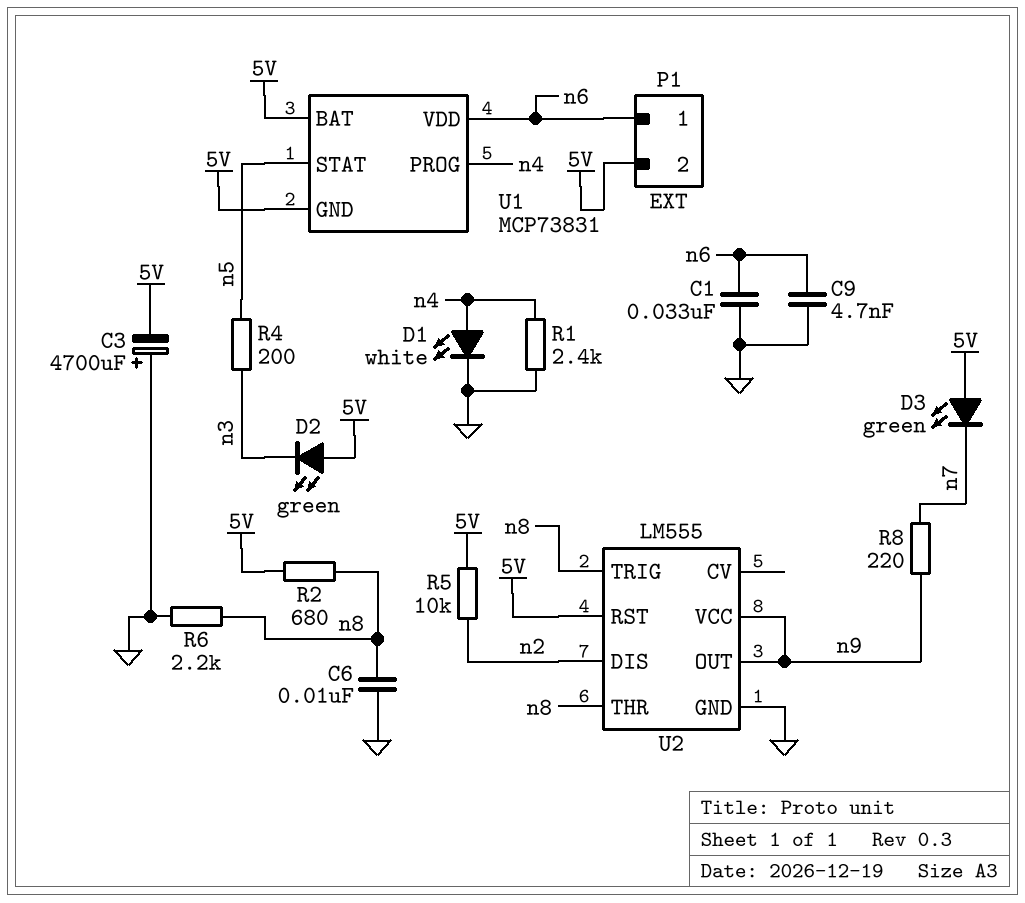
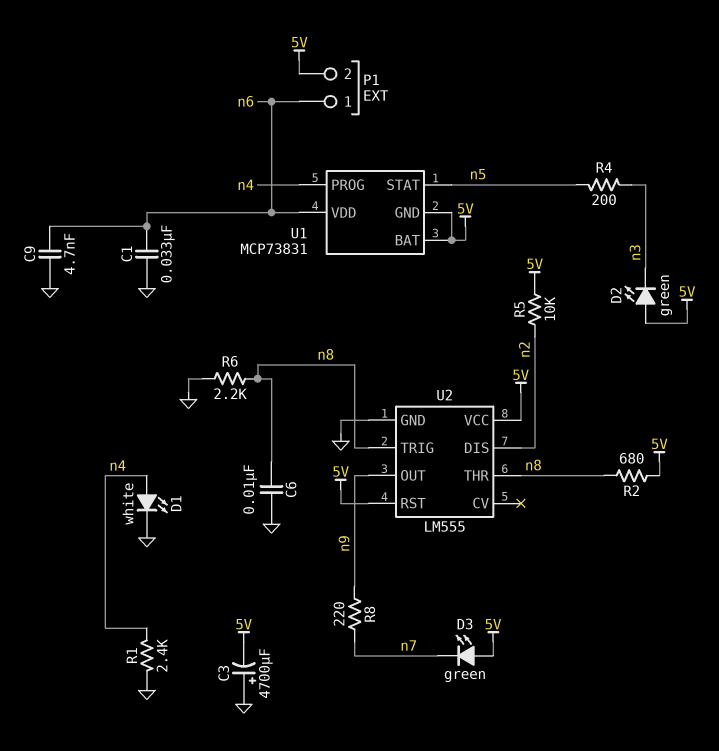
U2 pin VCC: n9 -> 5V

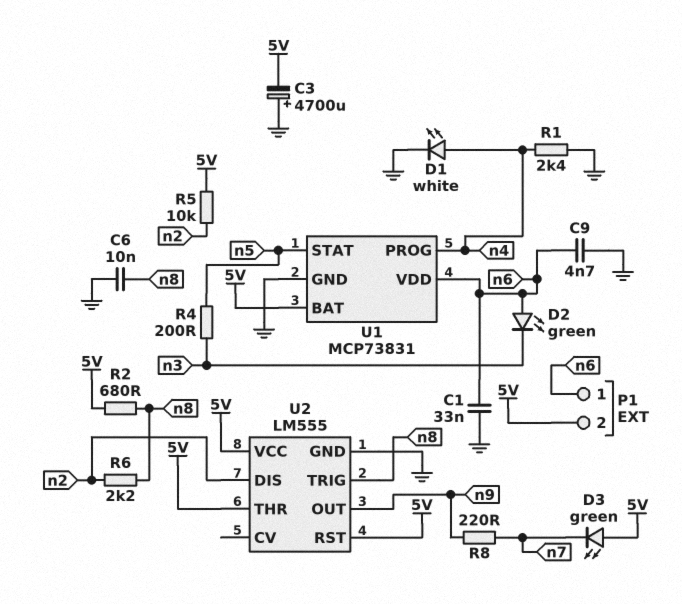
D2: LED green (A 5V, K n3) -> LED green (A n6, K n3)
R6: 2.2k (GND, n8) -> 2.2k (n2, n8)
U1 pin GND: 5V -> GND
U2 pin THR: n8 -> 5V

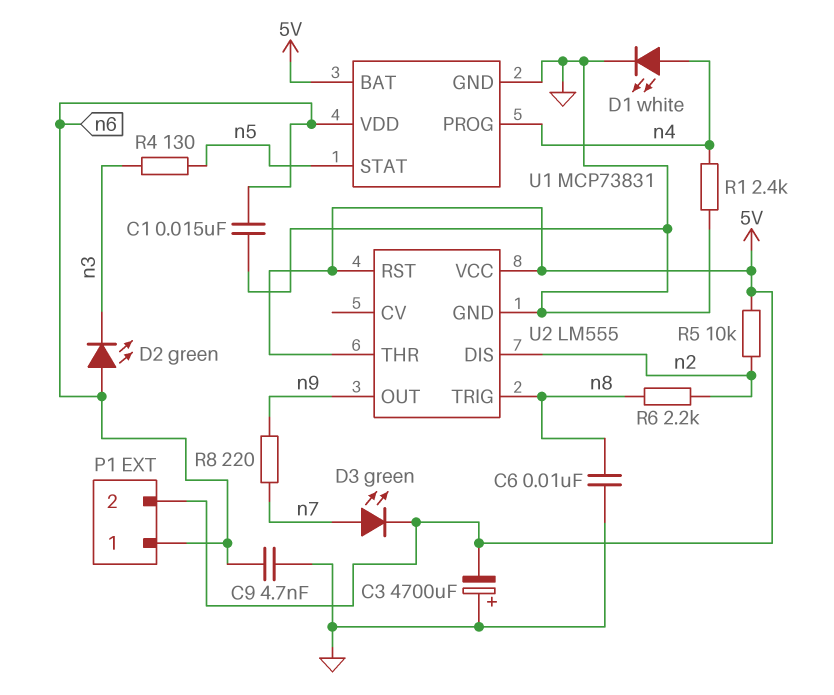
C1: 33nF (GND, n6) -> 15nF (GND, n6)
D3: LED green (A 5V, K n7) -> LED green (A n7, K 5V)
R2: 680 (5V, n8) -> none
R4: 200 (n3, n5) -> 130 (n3, n5)

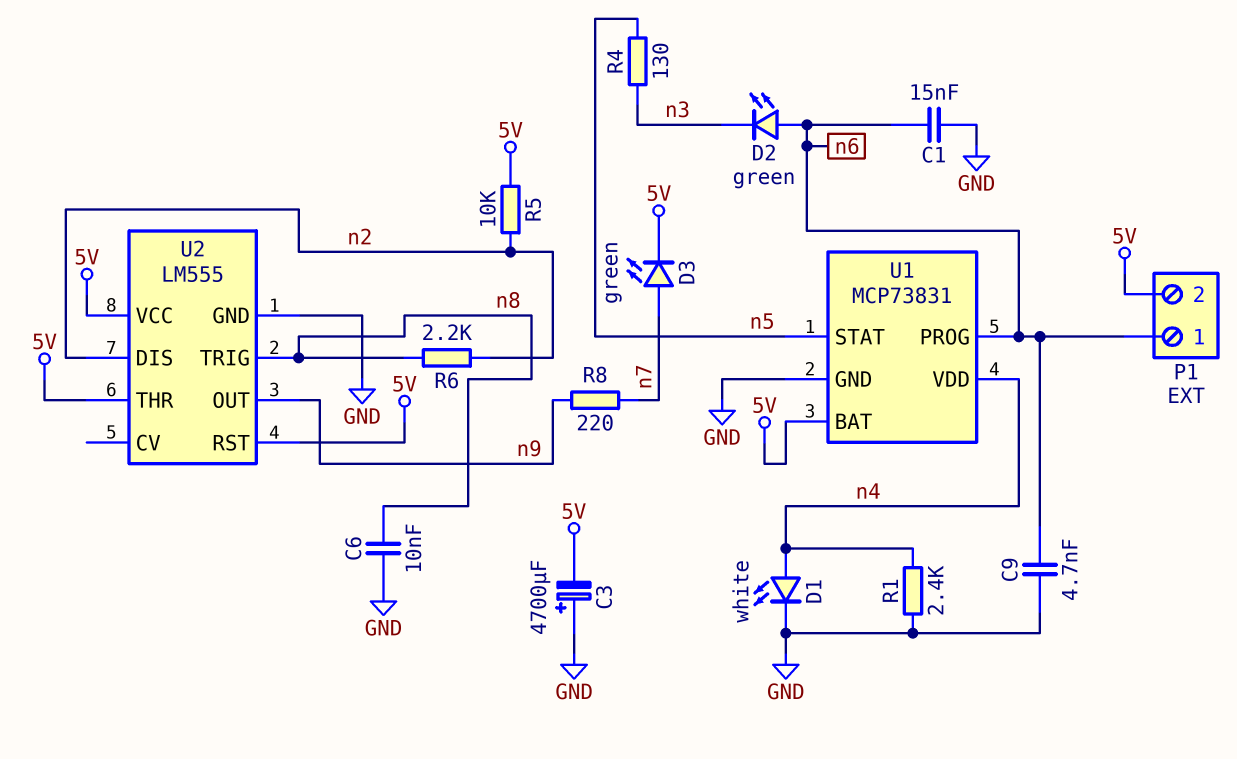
U1 pin PROG: n4 -> n6
U1 pin VDD: n6 -> n4

